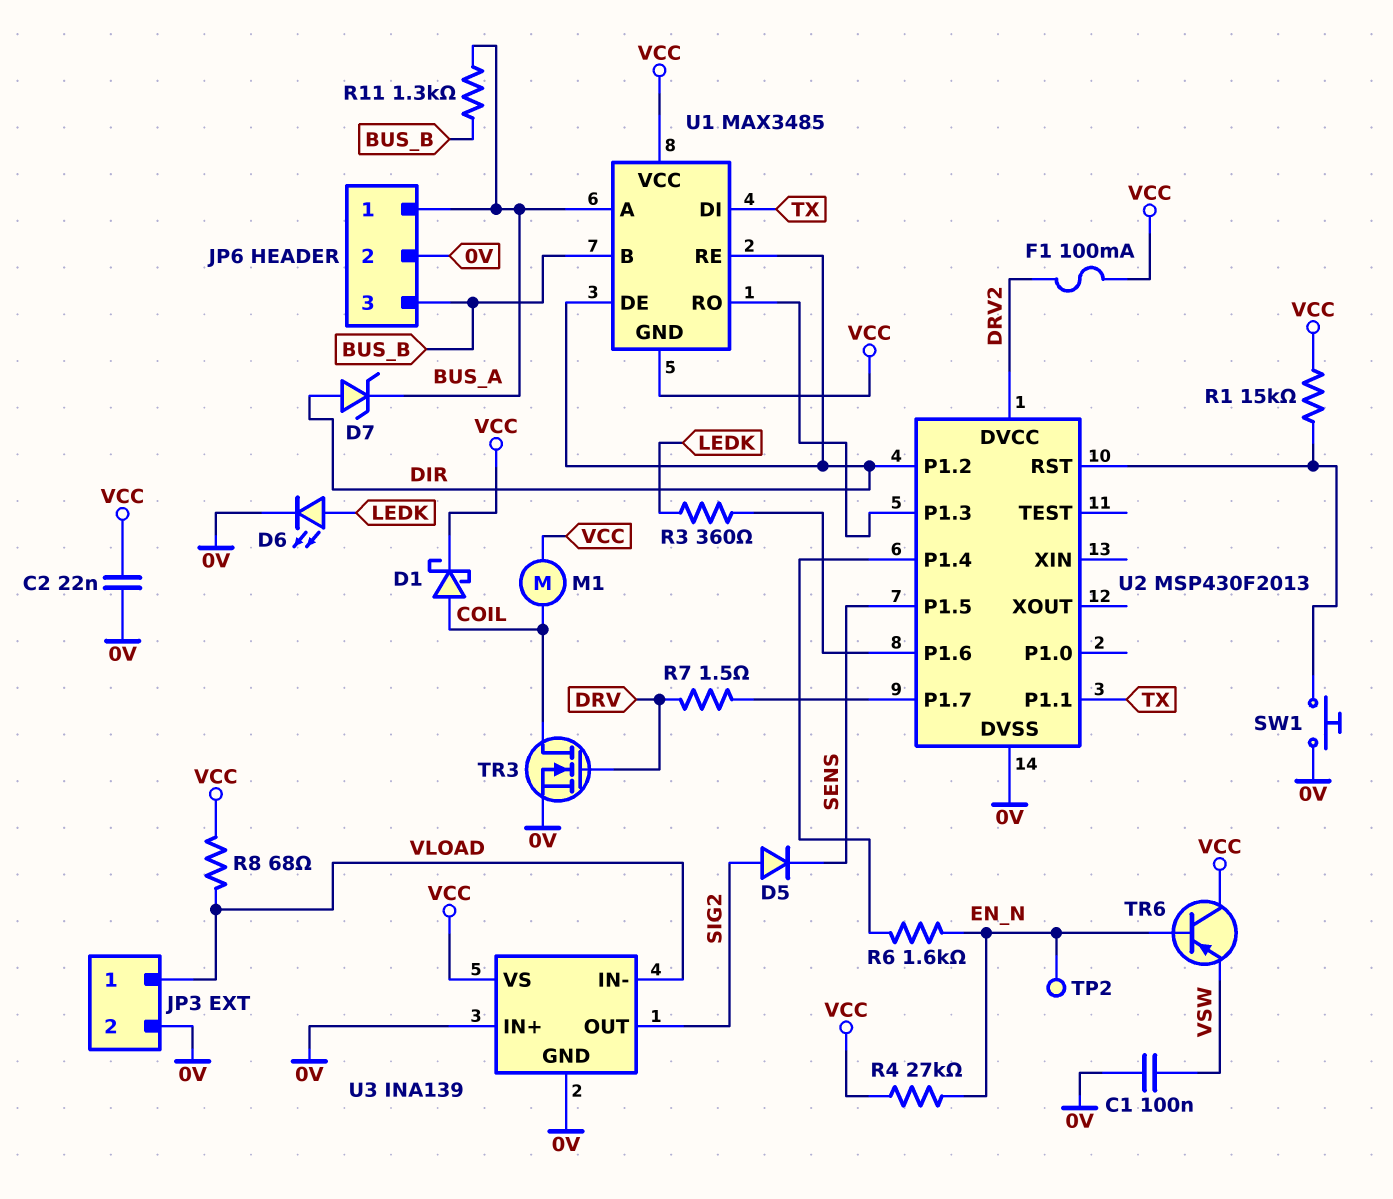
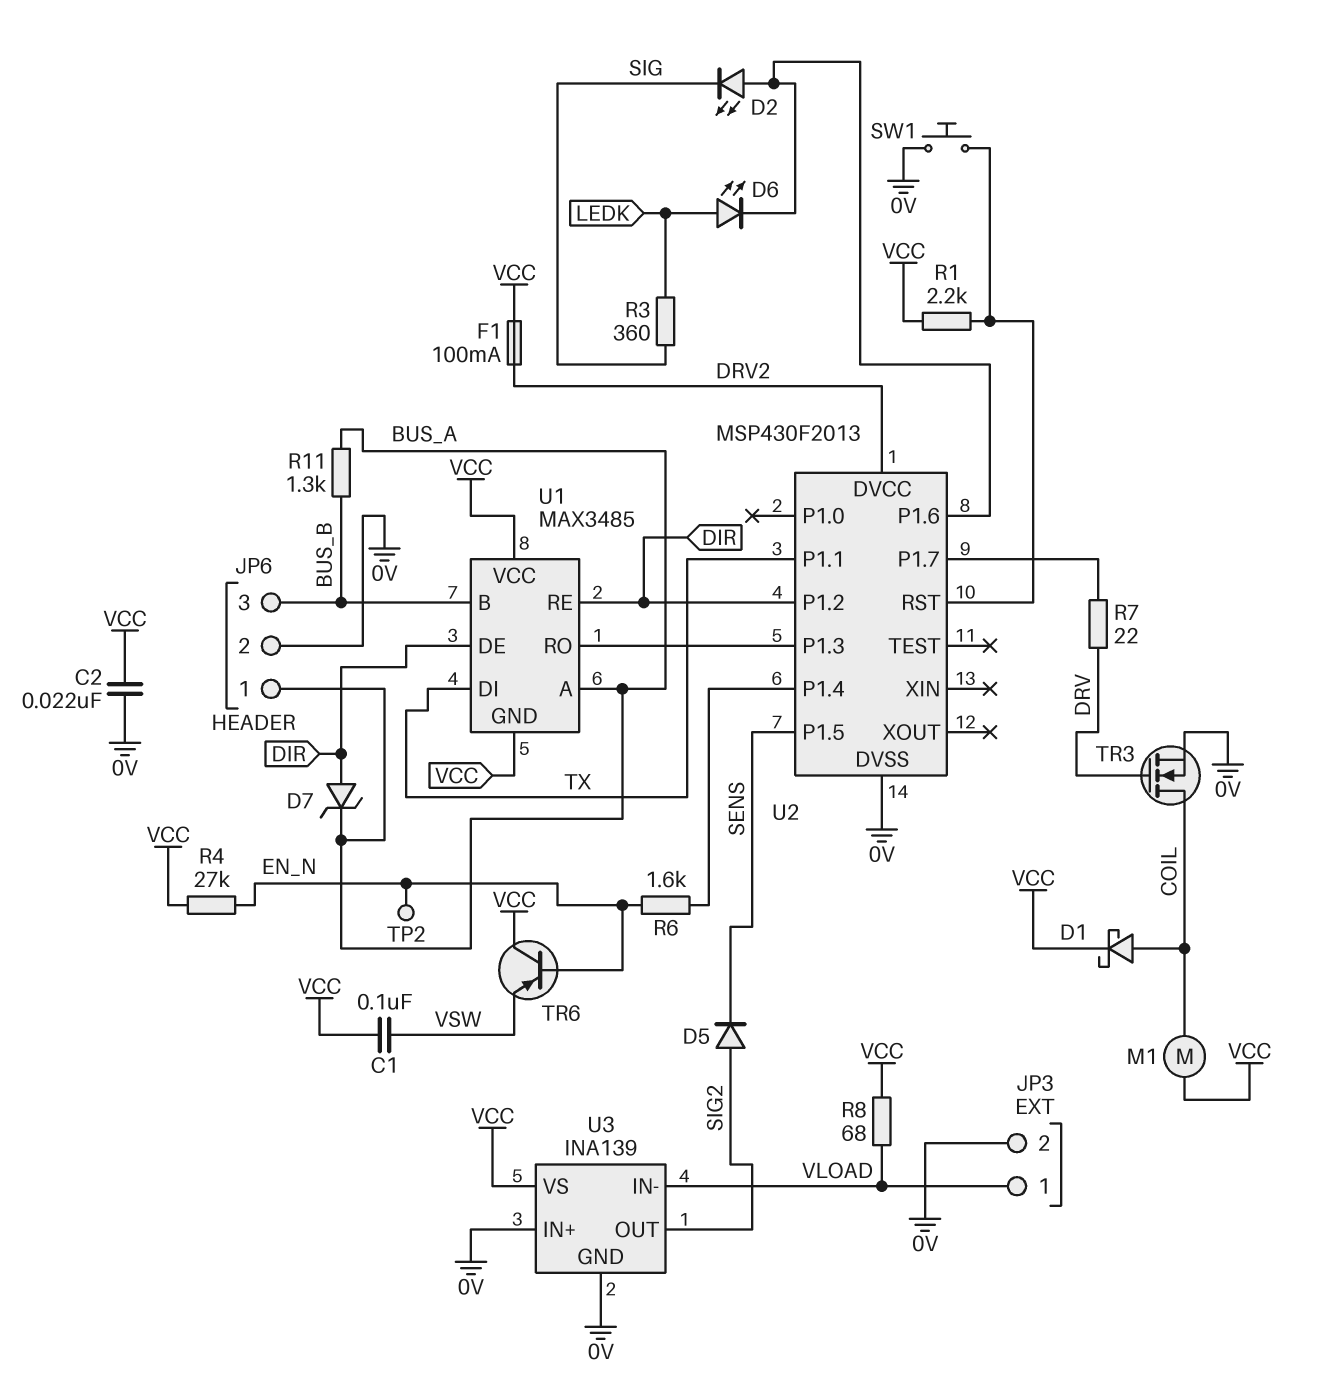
C1: 100nF (0V, VSW) -> 100nF (VCC, VSW)
D2: none -> LED (A U2/P1.6, K SIG)
D6: LED (A LEDK, K 0V) -> LED (A LEDK, K U2/P1.6)
R1: 15k (U2/RST, VCC) -> 2.2k (U2/RST, VCC)
R3: 360 (LEDK, U2/P1.6) -> 360 (LEDK, SIG)
R7: 1.5 (DRV, U2/P1.7) -> 22 (DRV, U2/P1.7)

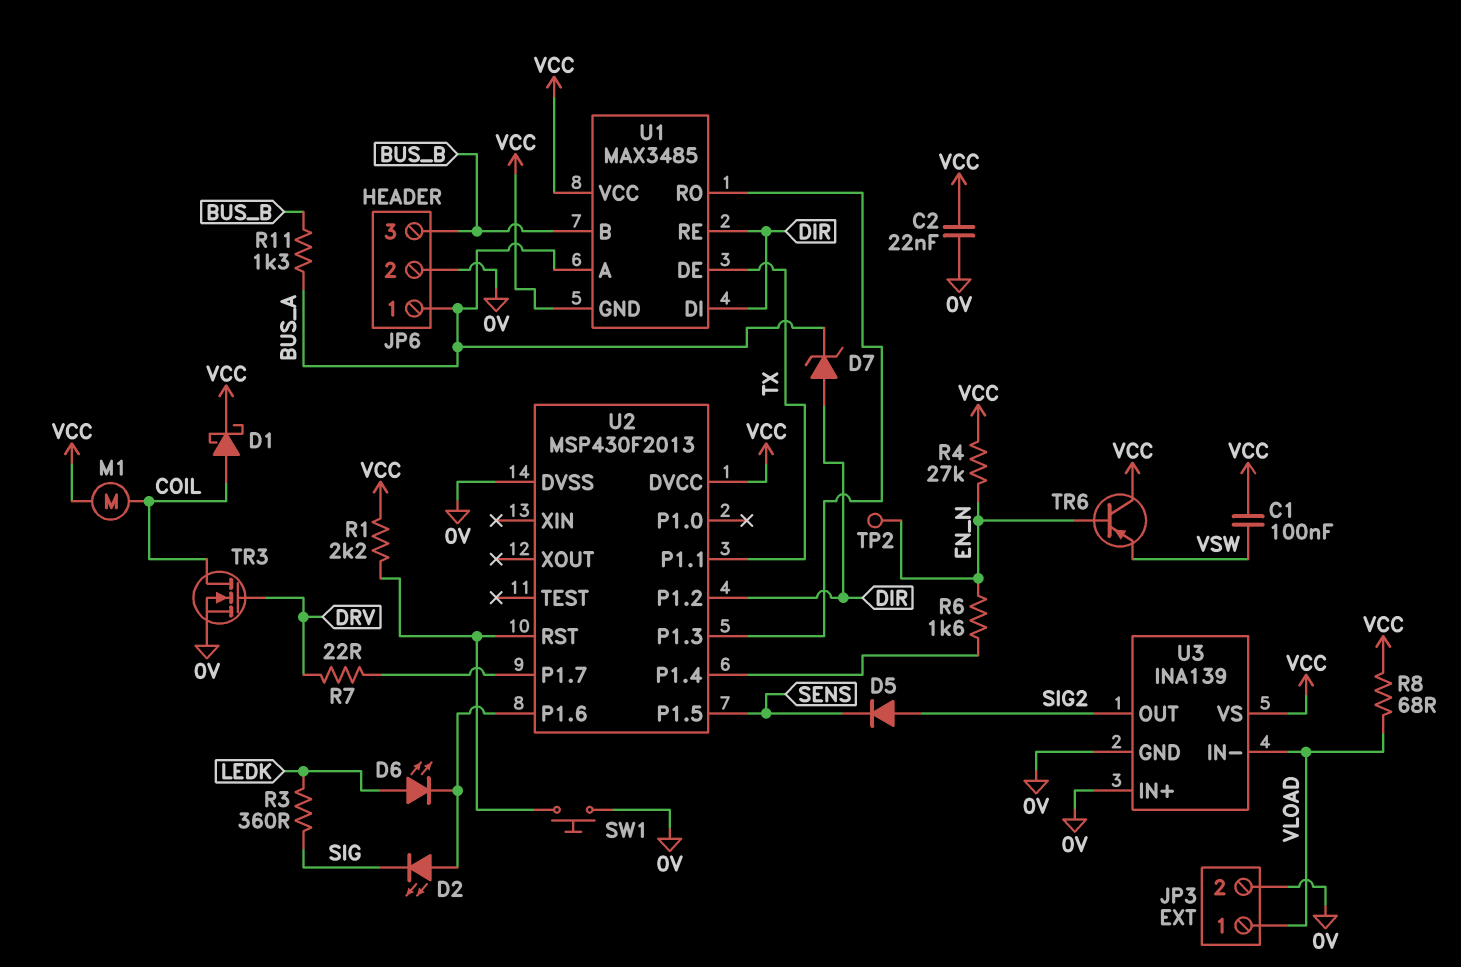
F1: 100mA (DRV2, VCC) -> none
U1 pin DE: DIR -> TX
U1 pin DI: TX -> DIR
U2 pin DVCC: DRV2 -> VCC

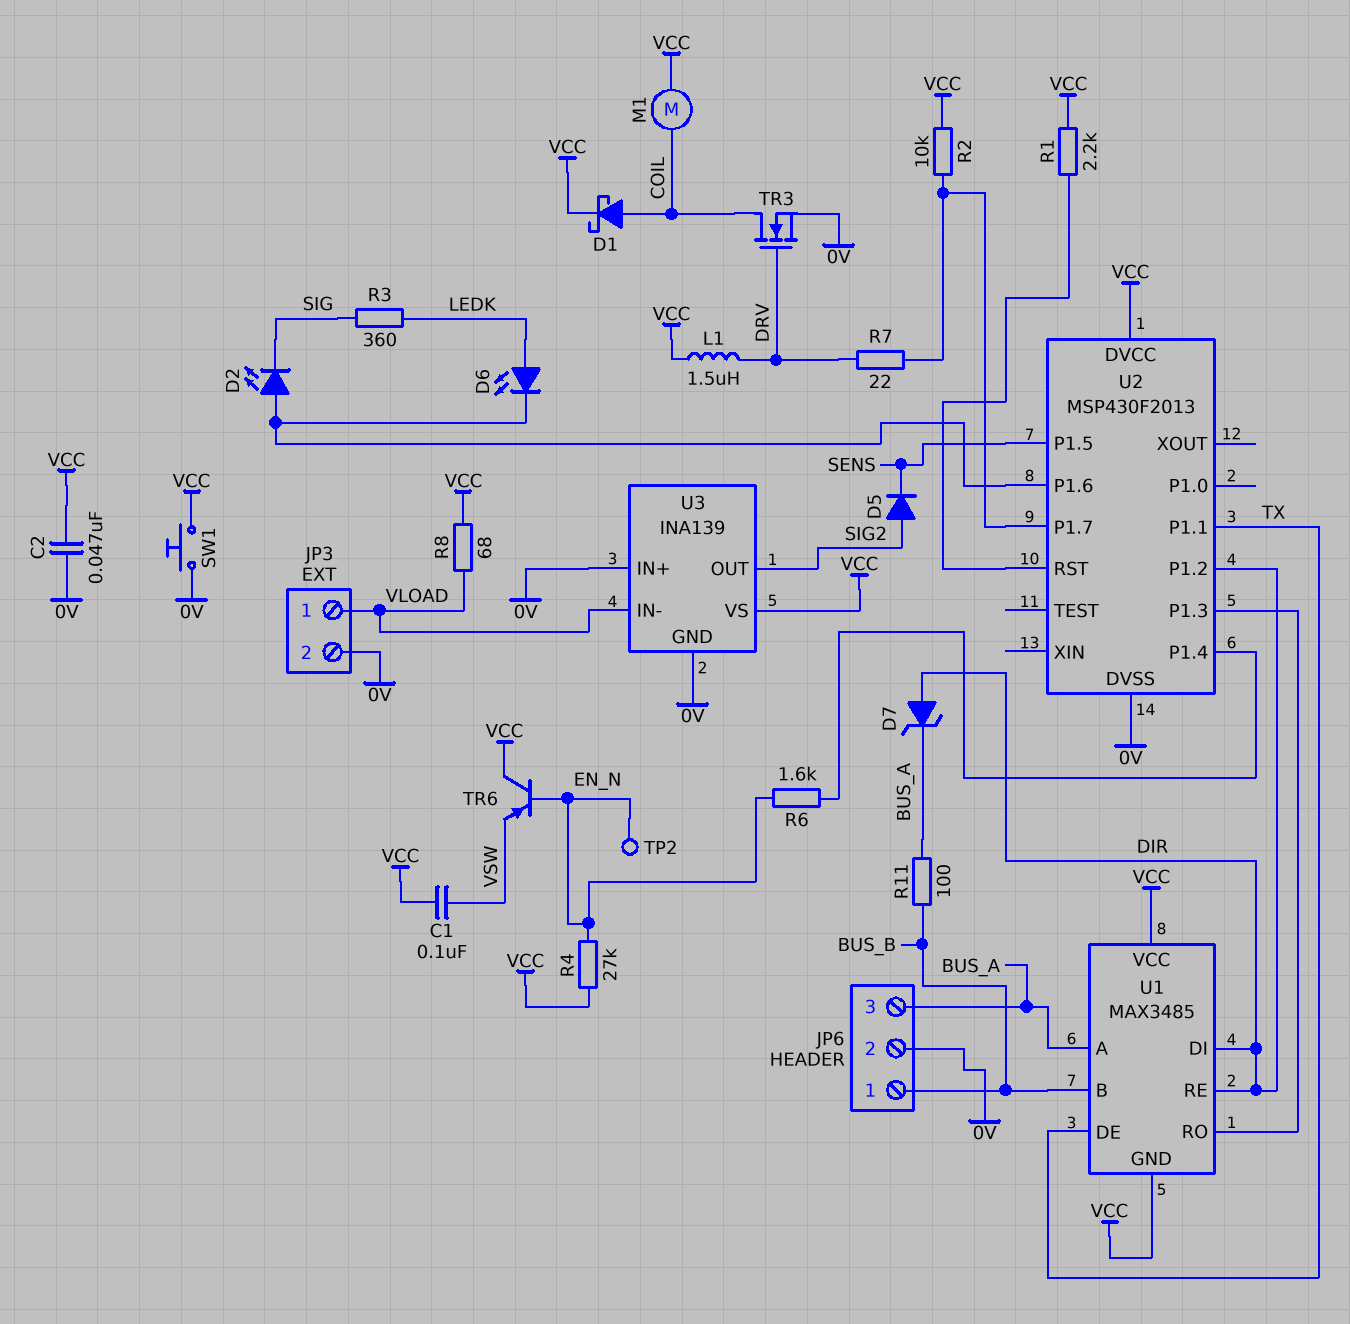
C2: 22nF (0V, VCC) -> 47nF (0V, VCC)
JP6 pin 1: BUS_A -> BUS_B
JP6 pin 3: BUS_B -> BUS_A
L1: none -> 1.5uH (DRV, VCC)
R2: none -> 10k (U2/P1.7, VCC)
R11: 1.3k (BUS_A, BUS_B) -> 100 (BUS_A, BUS_B)
SW1: button (0V, U2/RST) -> button (0V, VCC)

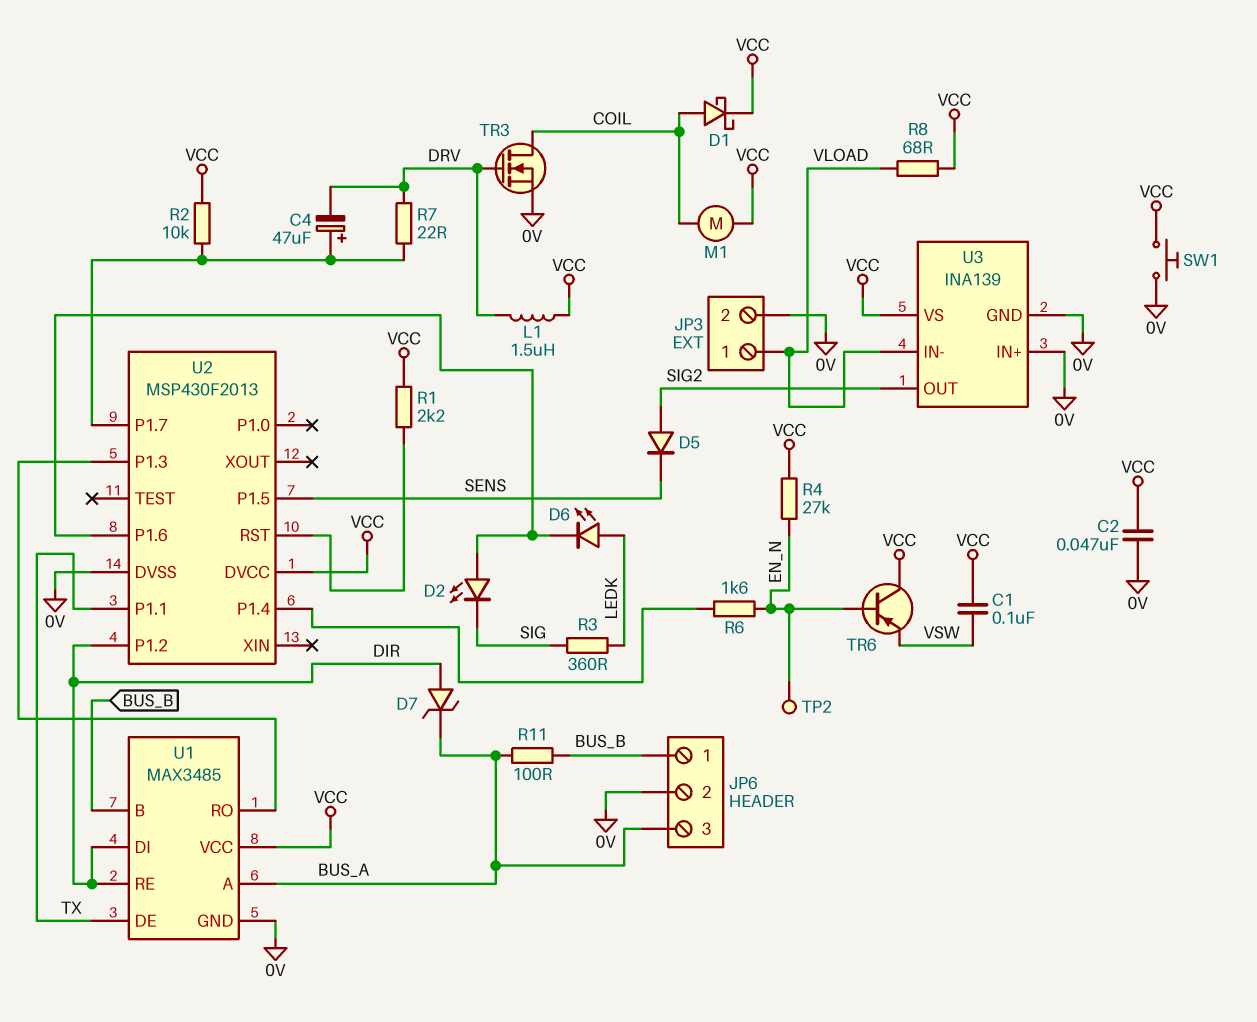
C4: none -> 47uF (plus U2/P1.7, minus DRV)
U1 pin GND: VCC -> 0V

